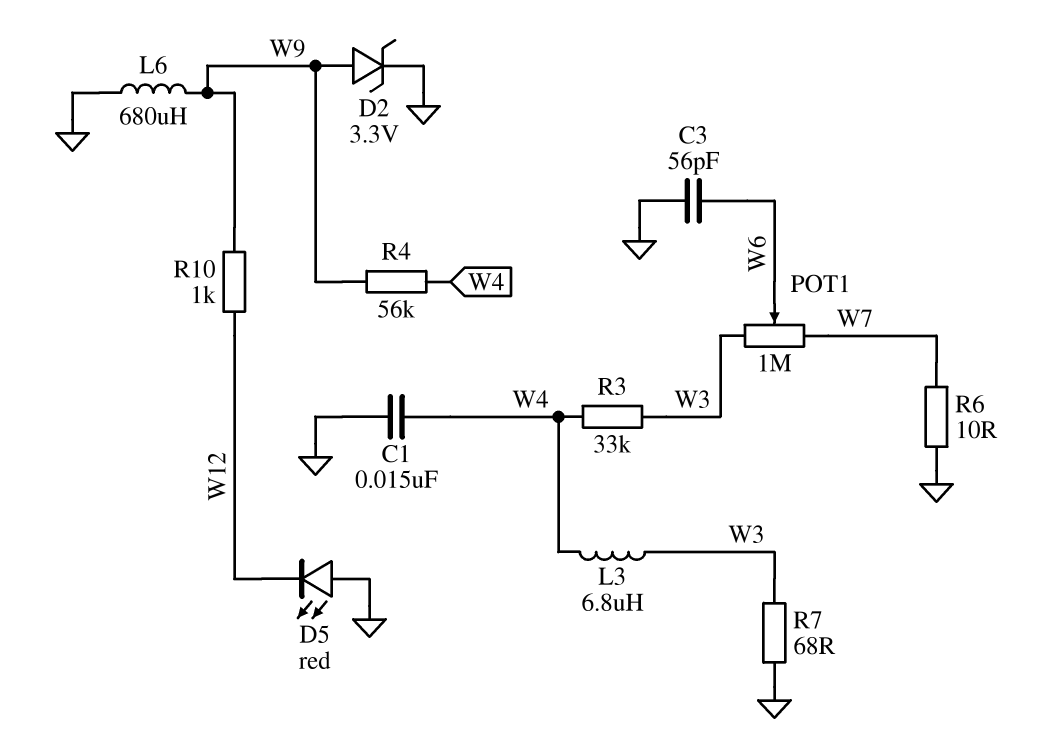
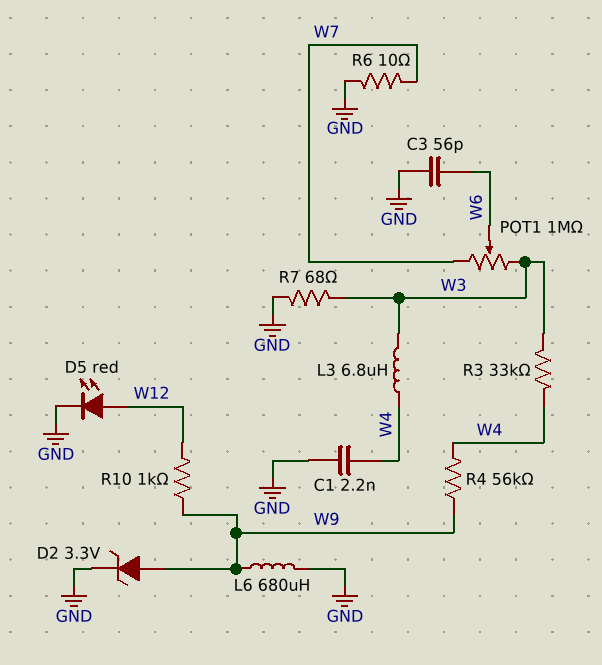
C1: 15nF (GND, W4) -> 2.2nF (GND, W4)
D5: LED red (A GND, K W12) -> LED red (A W12, K GND)

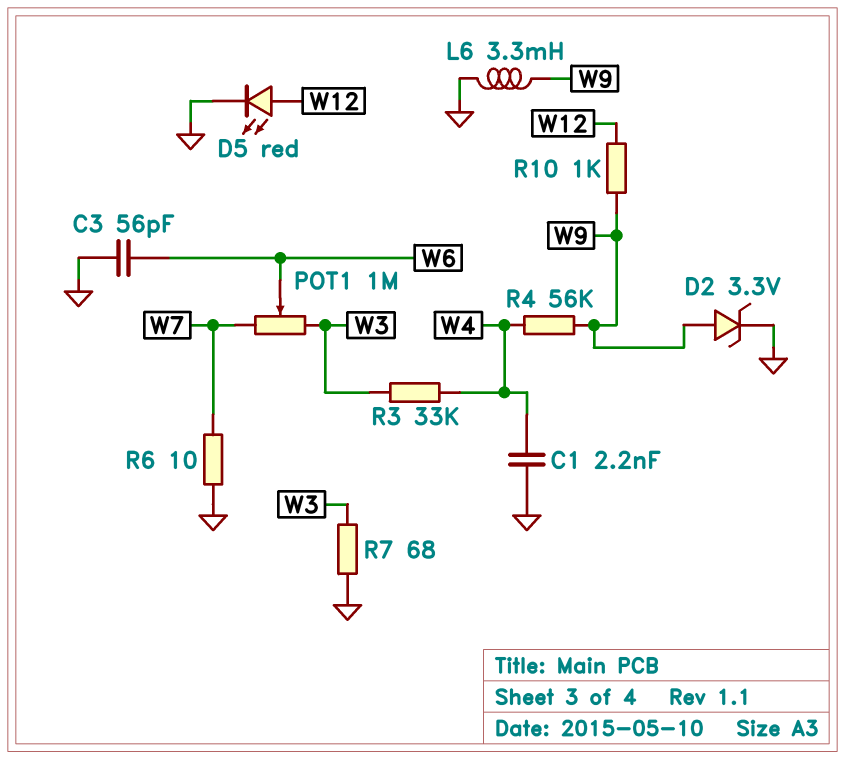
L3: 6.8uH (W3, W4) -> none
L6: 680uH (GND, W9) -> 3.3mH (GND, W9)

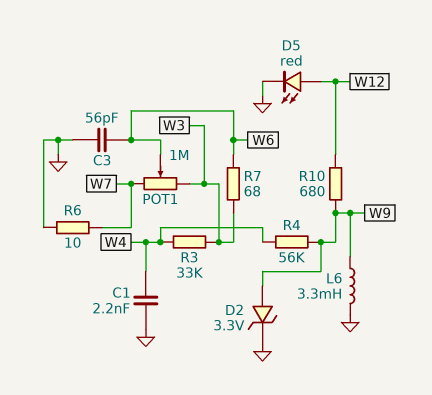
R7: 68 (GND, W3) -> 68 (W3, W6)
R10: 1k (W9, W12) -> 680 (W9, W12)

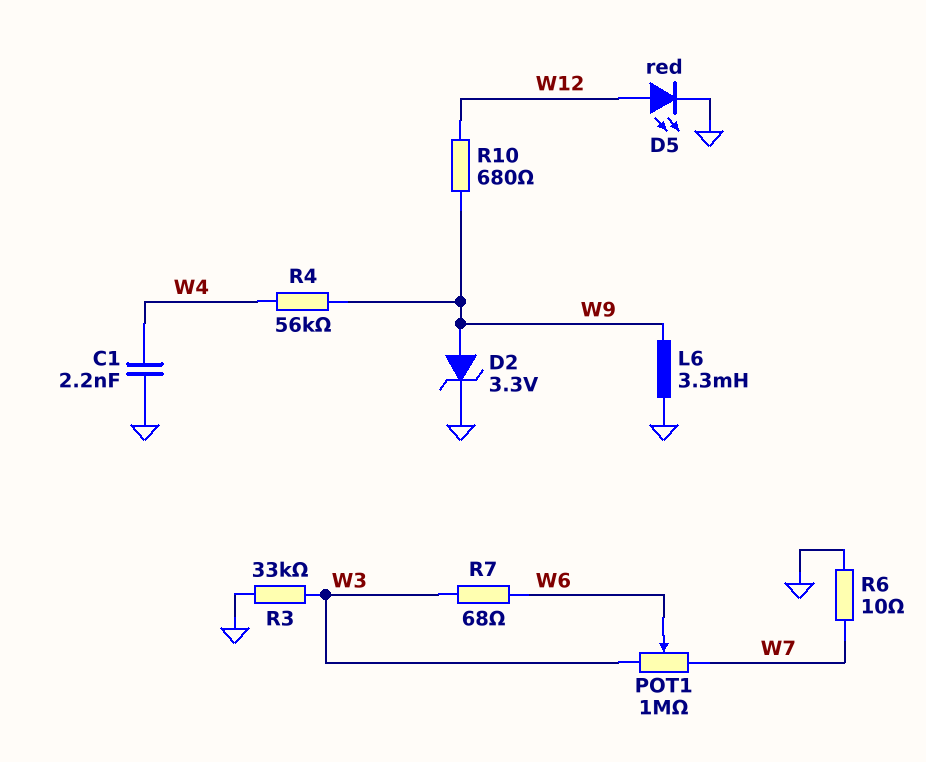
C3: 56pF (GND, W6) -> none
R3: 33k (W3, W4) -> 33k (GND, W3)

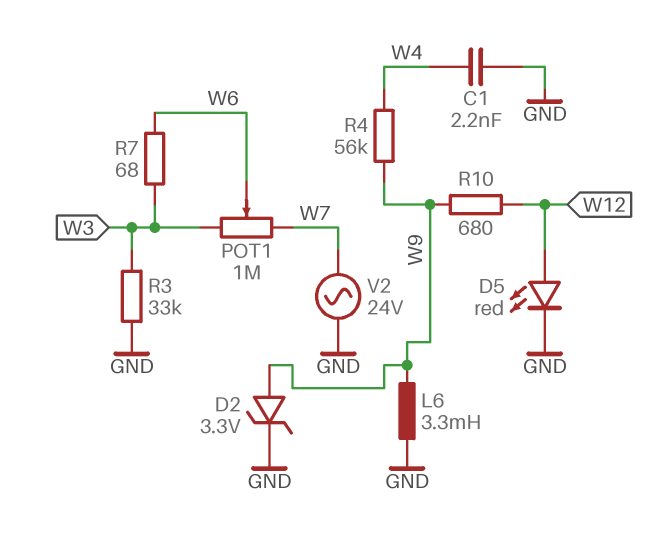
R6: 10 (GND, W7) -> none
V2: none -> AC 24V (GND, W7)

